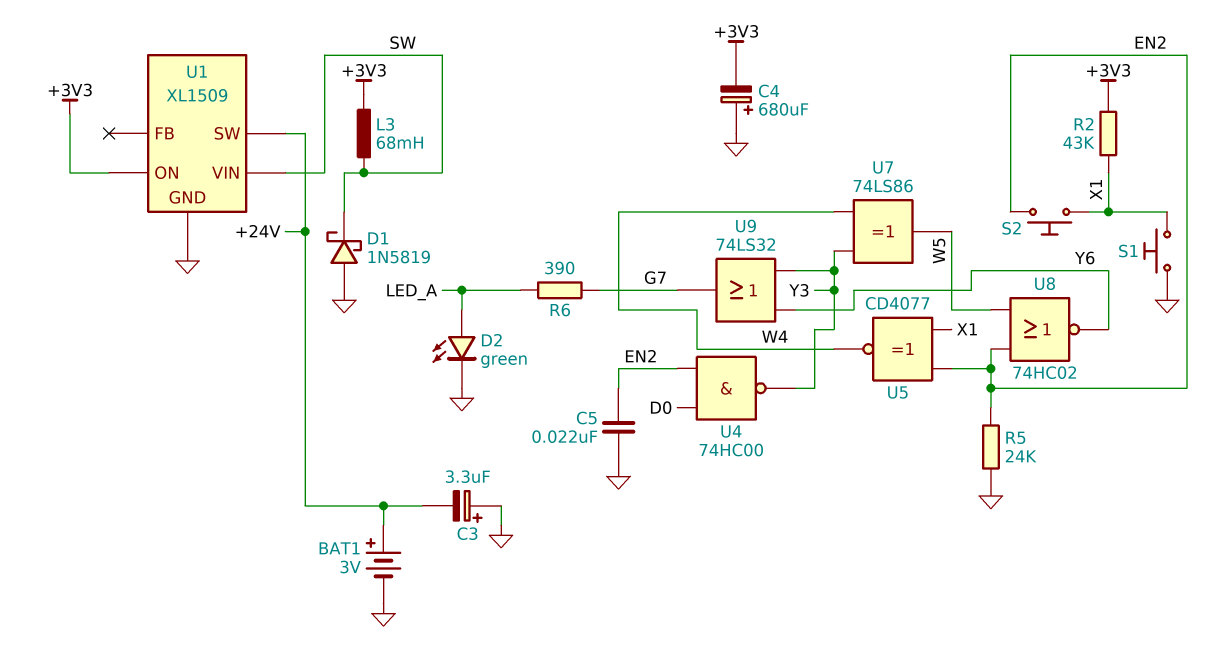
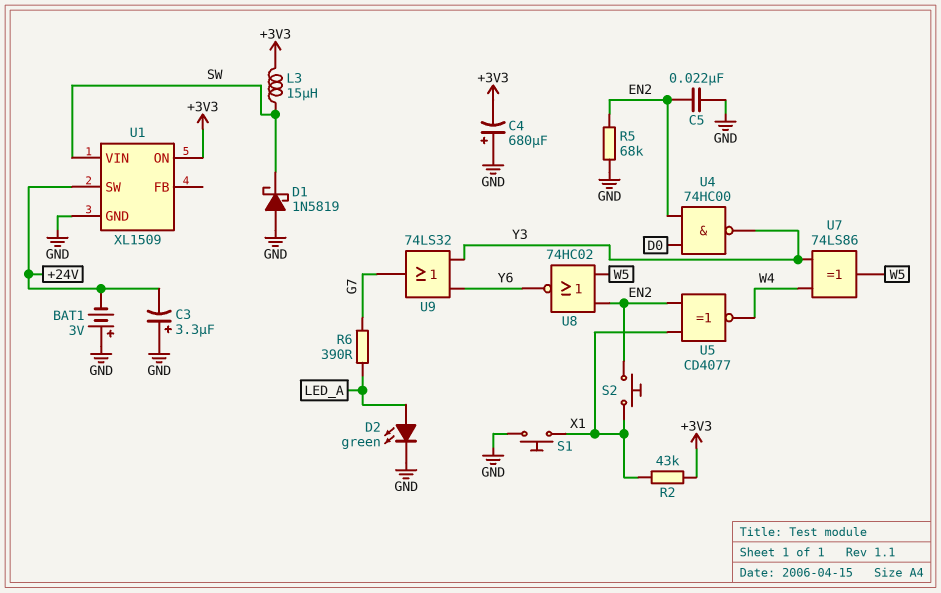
BAT1: 3V (plus +24V, minus GND) -> 3V (plus GND, minus +24V)
L3: 68mH (+3V3, SW) -> 15uH (+3V3, SW)
R5: 24k (EN2, GND) -> 68k (EN2, GND)

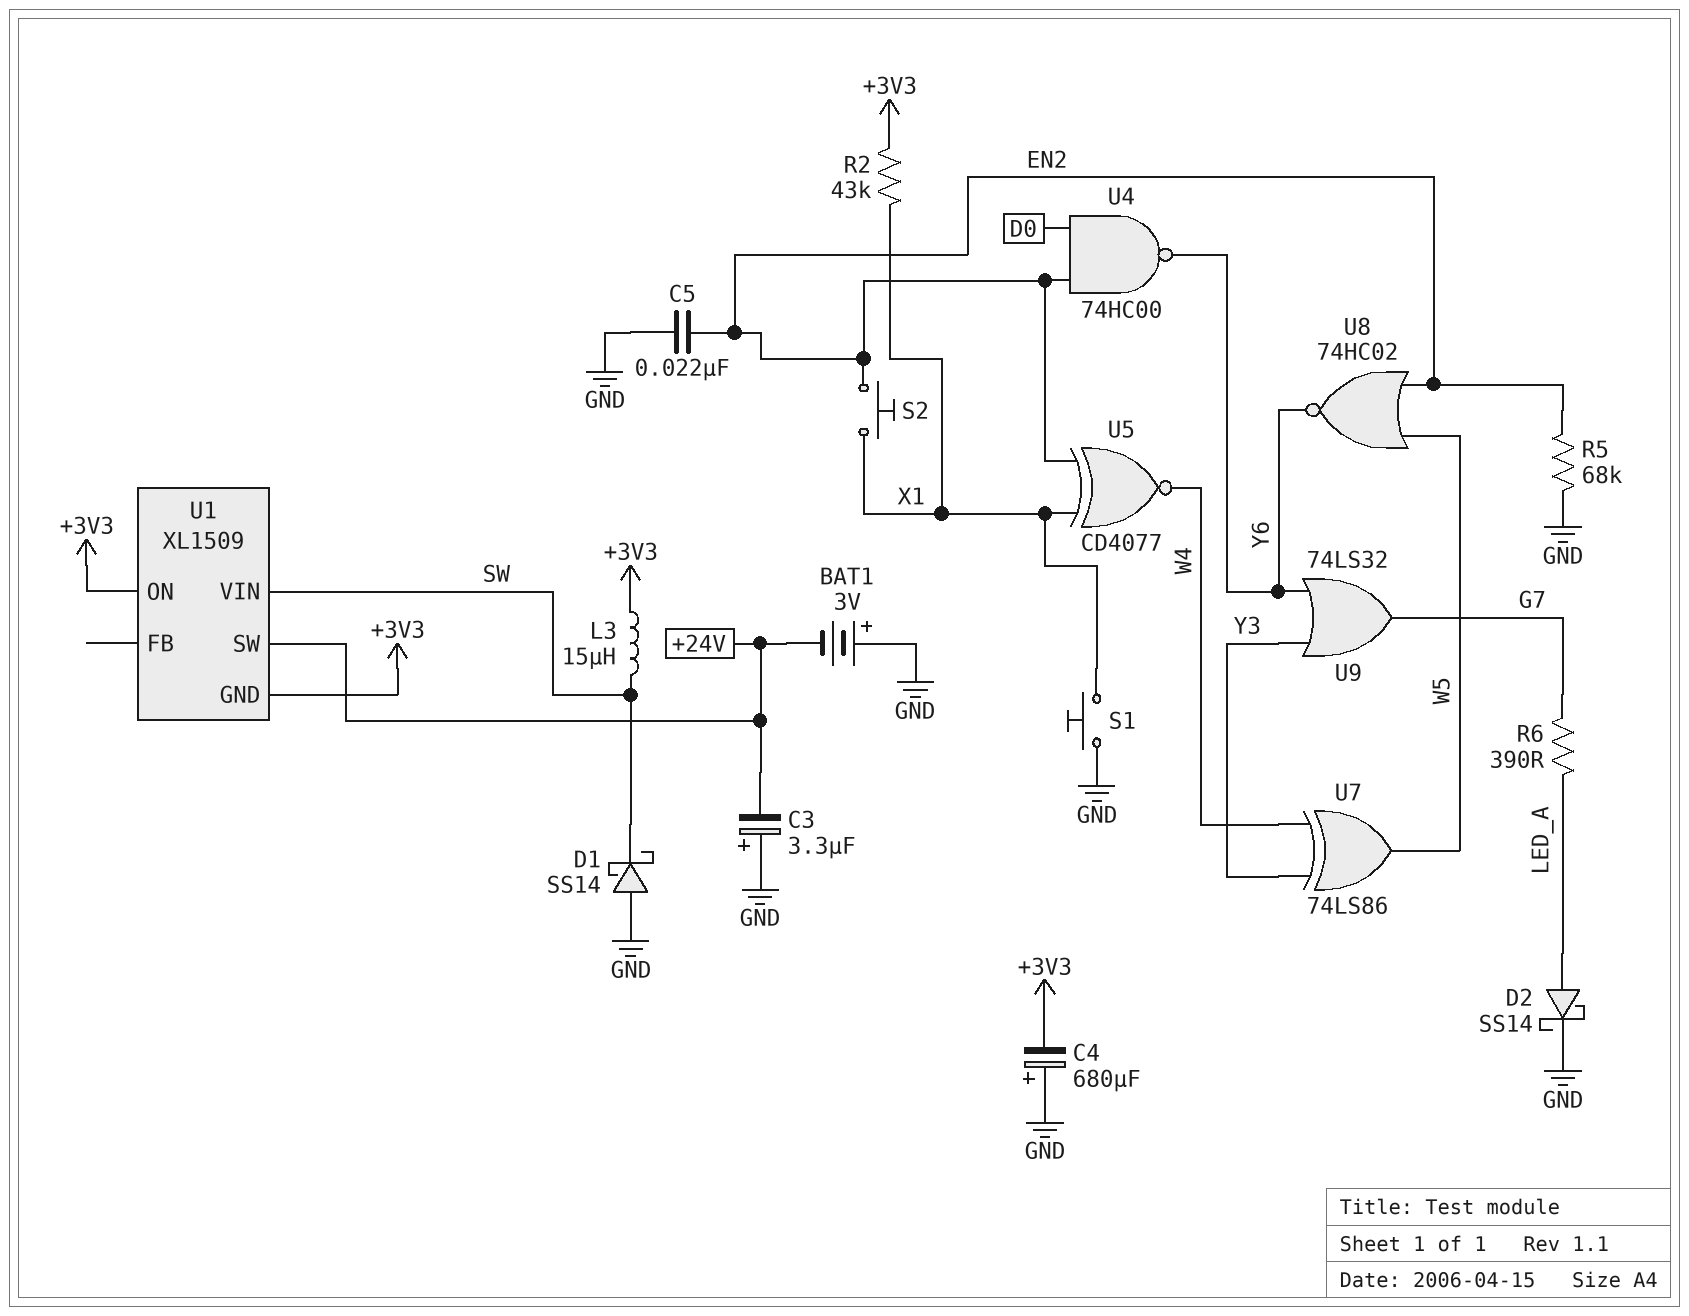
D1: schottky 1N5819 (A GND, K SW) -> schottky SS14 (A GND, K SW)
D2: LED green (A LED_A, K GND) -> schottky SS14 (A LED_A, K GND)
U1 pin GND: GND -> +3V3
U4: NAND 74HC00 (in D0, in EN2, out Y3) -> NAND 74HC00 (in D0, in EN2, out Y6)

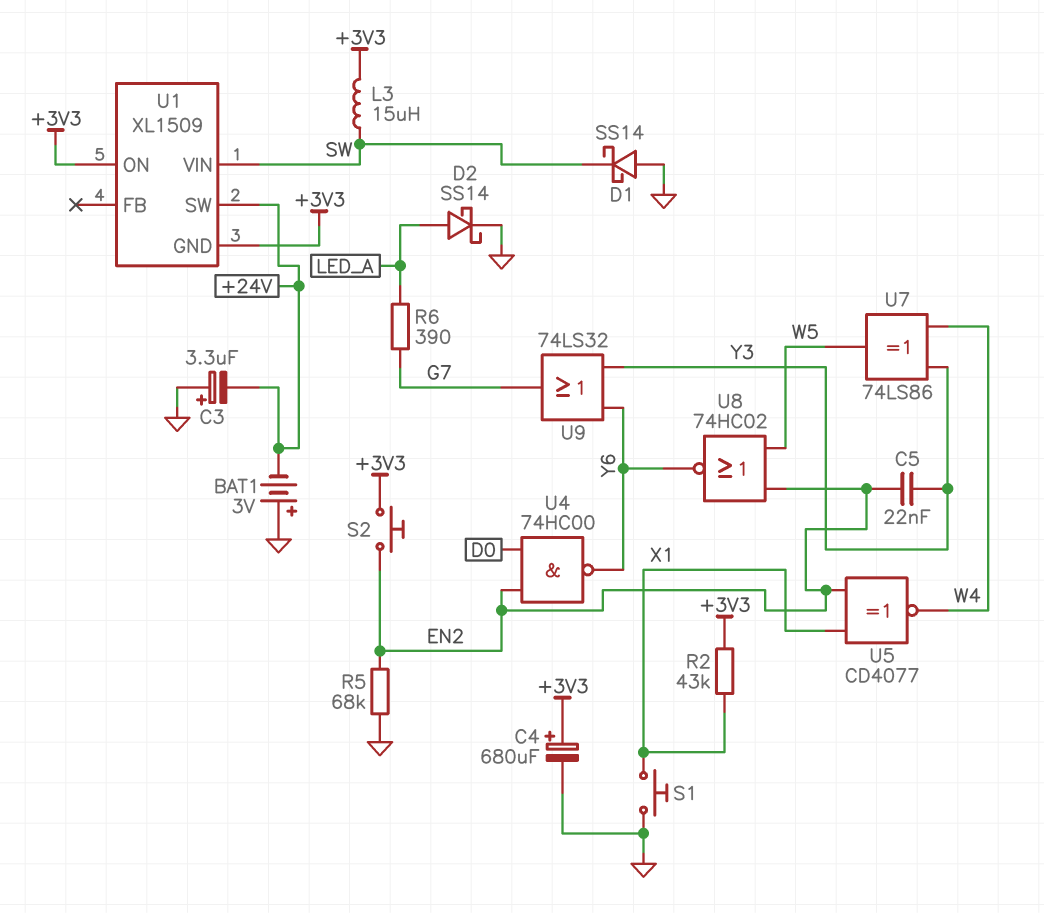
C4: 680uF (plus GND, minus +3V3) -> 680uF (plus +3V3, minus GND)
C5: 22nF (EN2, GND) -> 22nF (EN2, Y3)
S2: button (EN2, X1) -> button (+3V3, EN2)

